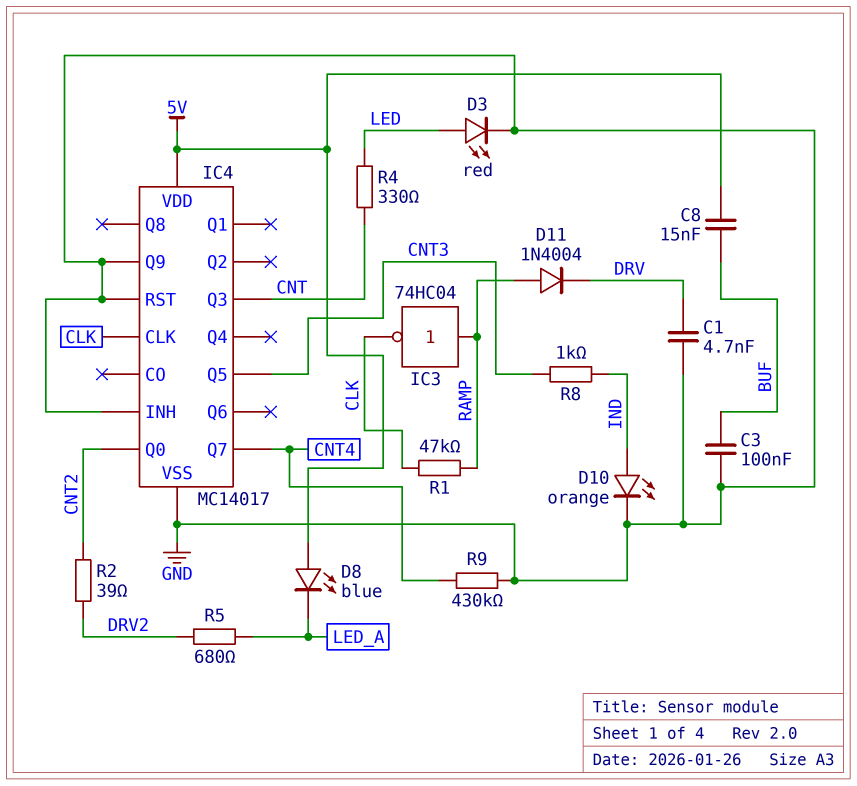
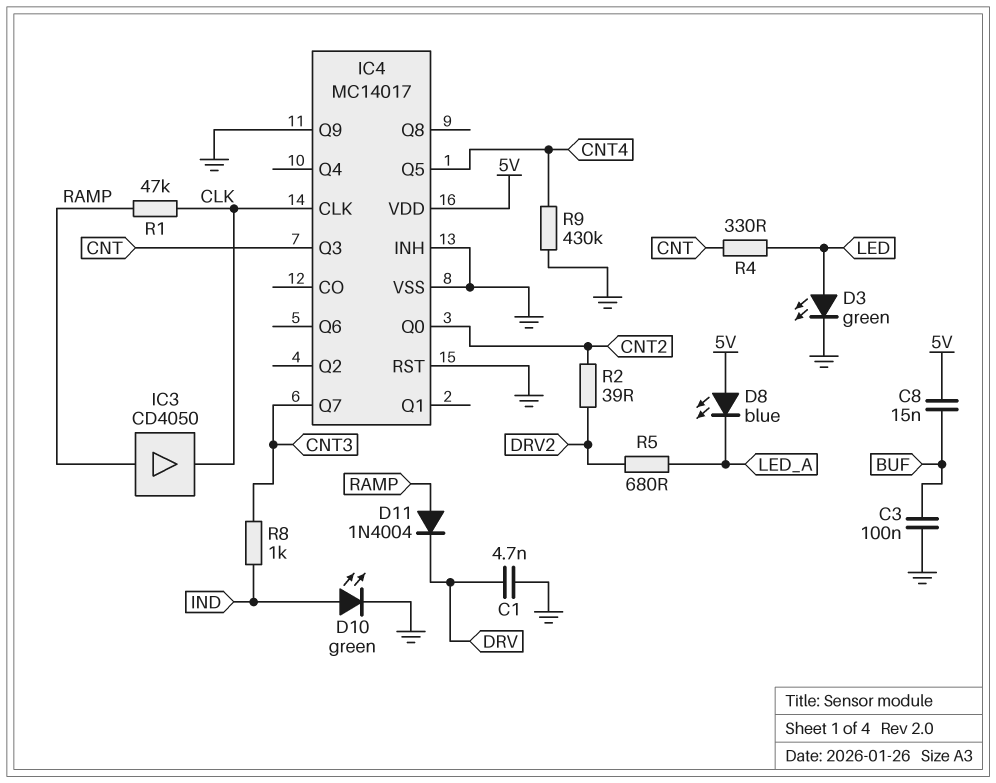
D3: LED red (A LED, K GND) -> LED green (A LED, K GND)
D10: LED orange (A IND, K GND) -> LED green (A IND, K GND)
IC3: NOT 74HC04 (in RAMP, out CLK) -> buffer CD4050 (in RAMP, out CLK)
IC4 pin Q5: CNT3 -> CNT4
IC4 pin Q7: CNT4 -> CNT3

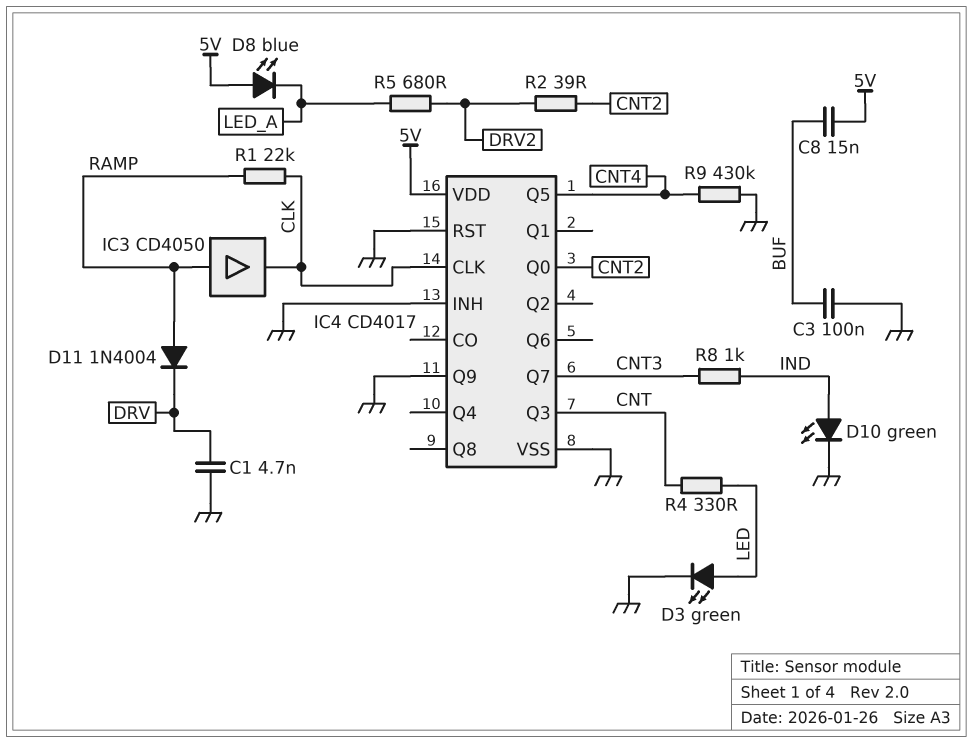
IC4: MC14017 -> CD4017
R1: 47k (CLK, RAMP) -> 22k (CLK, RAMP)

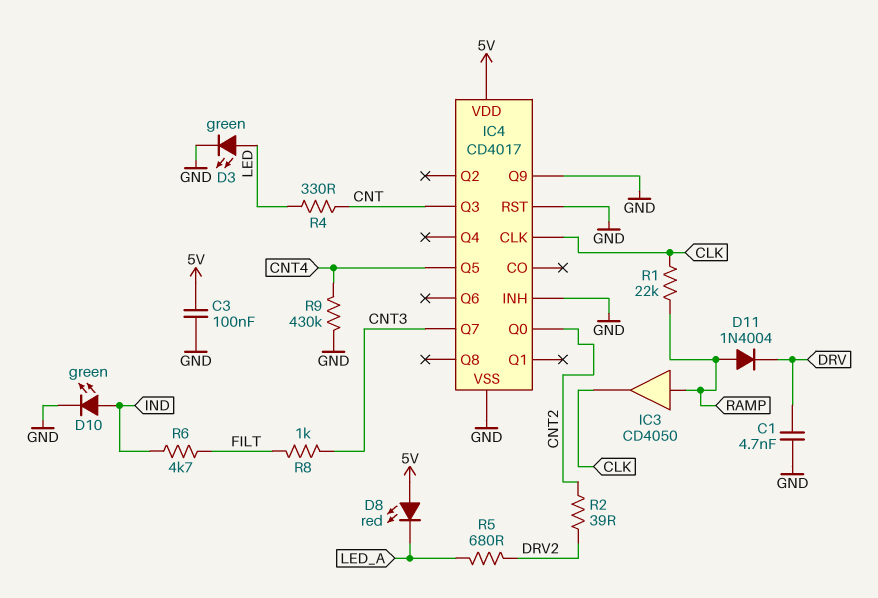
C3: 100nF (BUF, GND) -> 100nF (5V, GND)
C8: 15nF (5V, BUF) -> none
D8: LED blue (A 5V, K LED_A) -> LED red (A 5V, K LED_A)
R6: none -> 4.7k (FILT, IND)
R8: 1k (CNT3, IND) -> 1k (CNT3, FILT)

